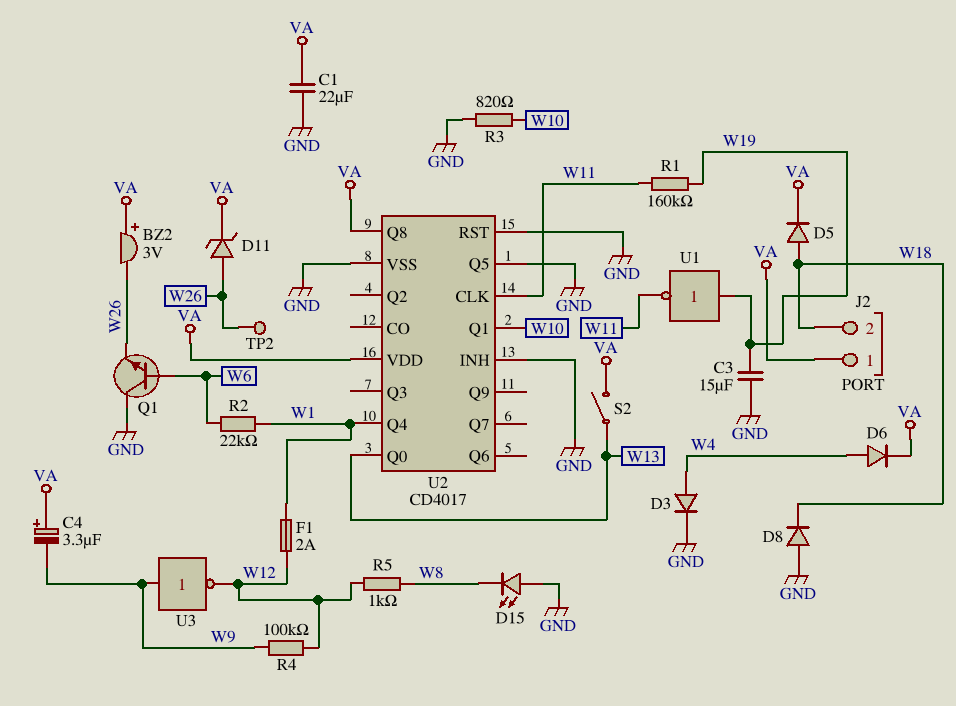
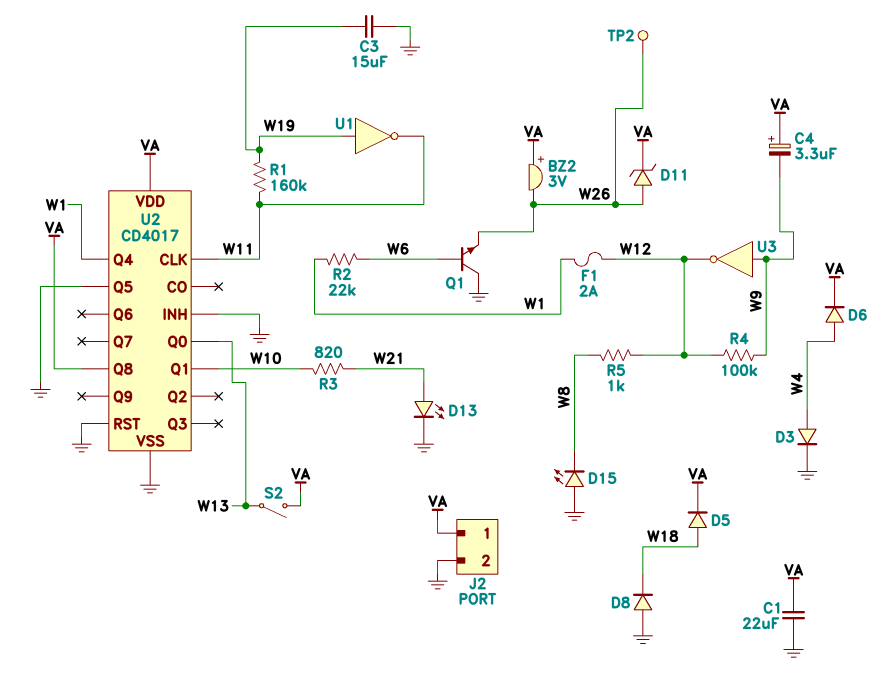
D13: none -> LED (A W21, K GND)
J2 pin 2: W18 -> GND
R3: 820 (GND, W10) -> 820 (W10, W21)

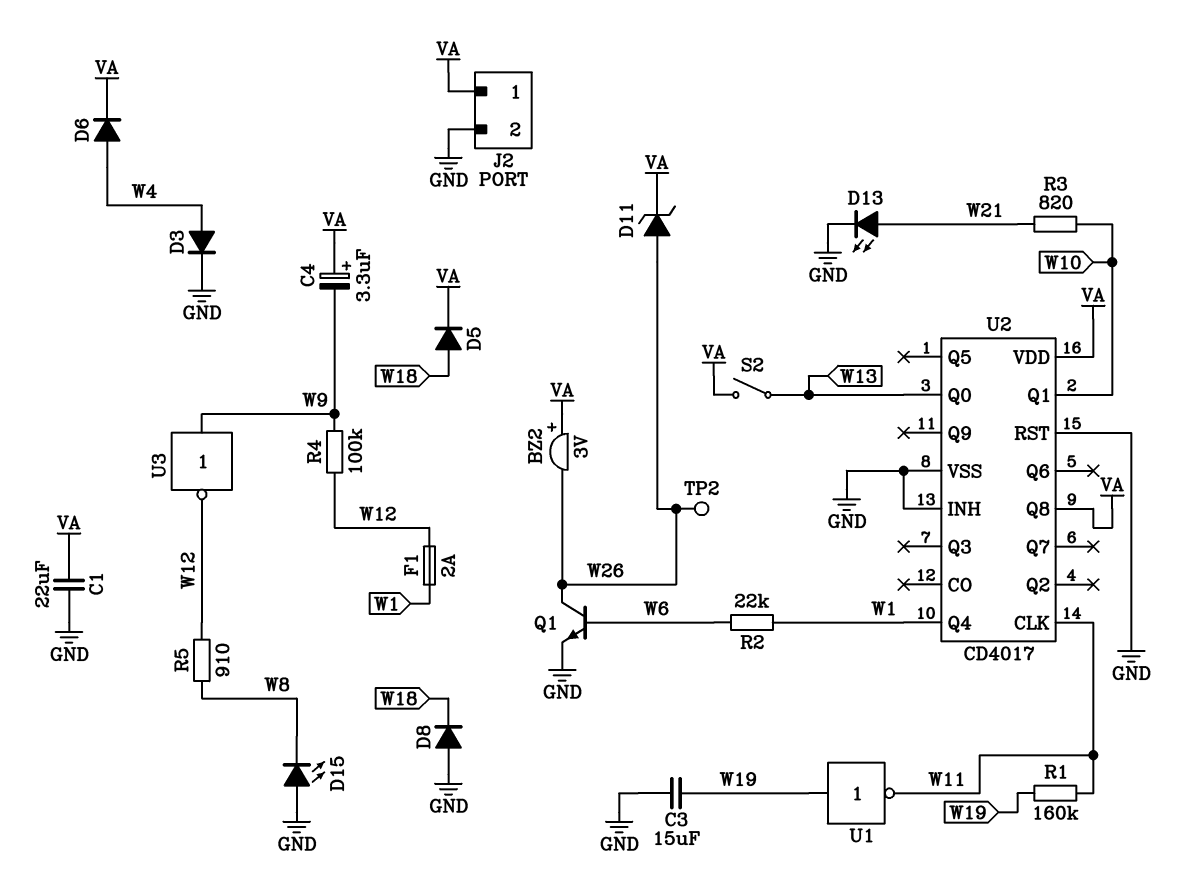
Q1: NPN (B W6, C GND, E W26) -> NPN (B W6, C W26, E GND)
R5: 1k (W8, W12) -> 910 (W8, W12)
U2 pin Q5: GND -> none

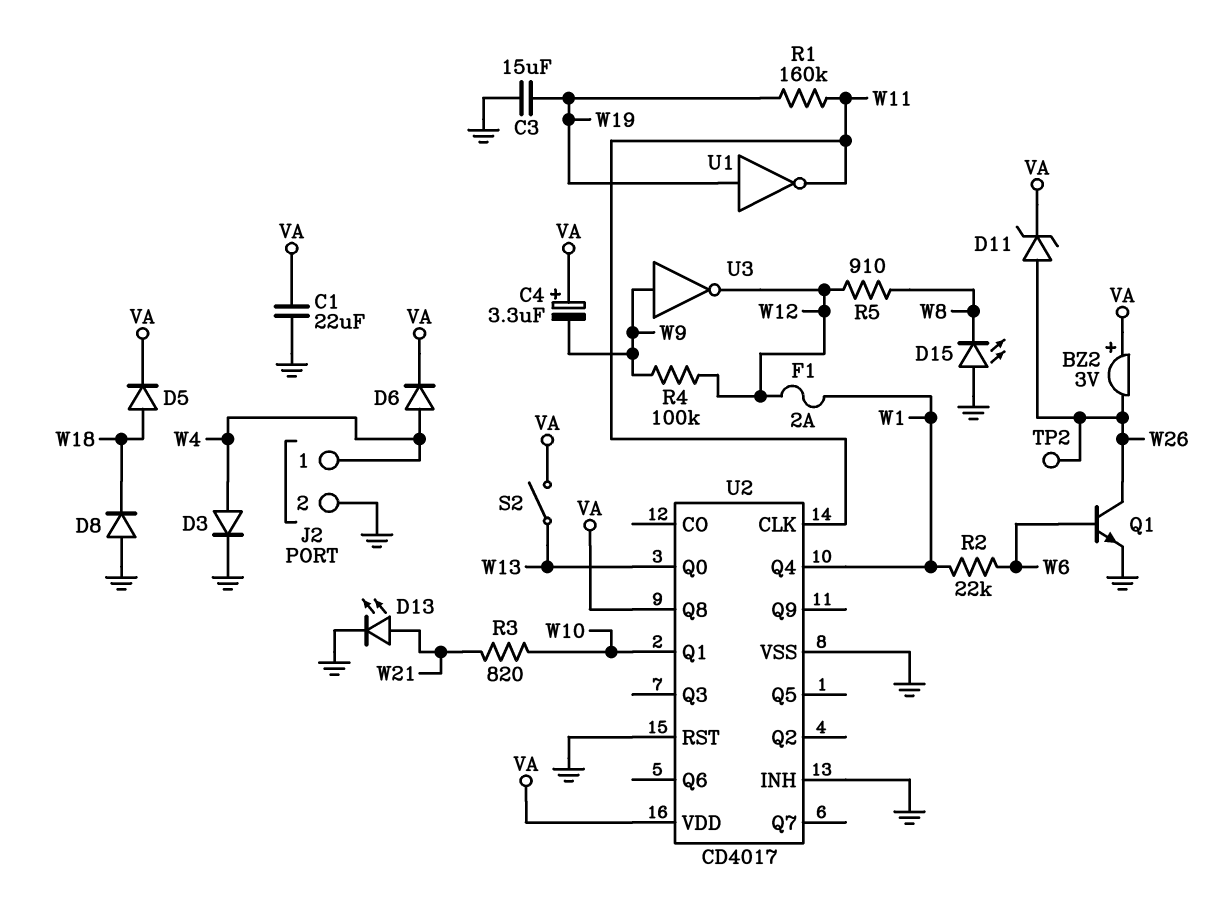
J2 pin 1: VA -> W4

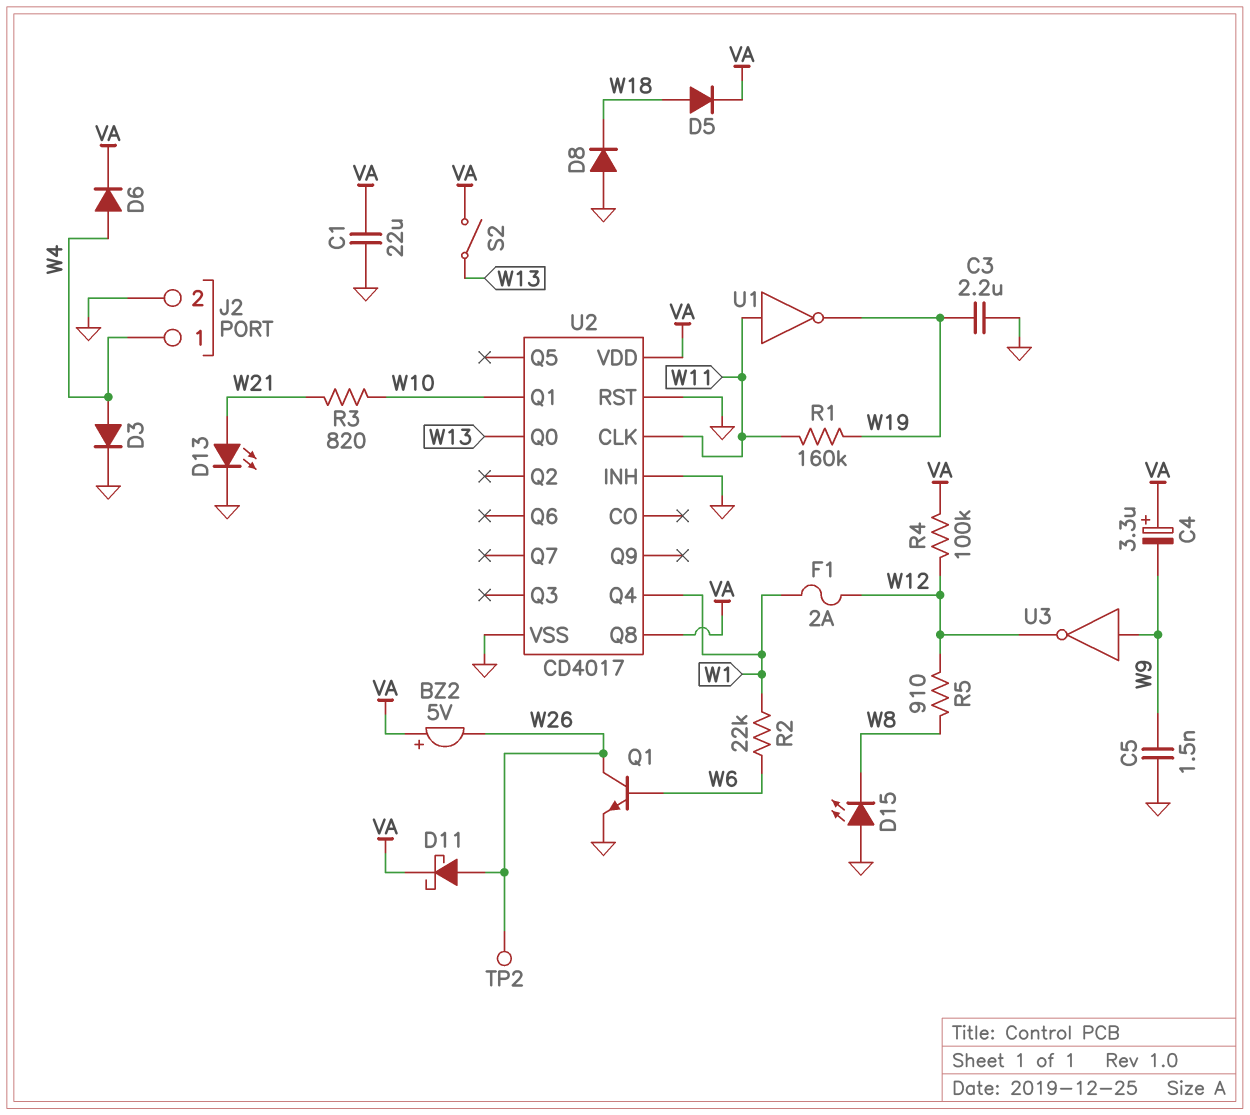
BZ2: buzzer 3V (plus VA, minus W26) -> buzzer 5V (plus VA, minus W26)
C3: 15uF (GND, W19) -> 2.2uF (GND, W19)
C5: none -> 1.5nF (GND, W9)
D11: zener (A W26, K VA) -> schottky (A W26, K VA)
R4: 100k (W9, W12) -> 100k (VA, W12)
U1: NOT (in W19, out W11) -> NOT (in W11, out W19)

